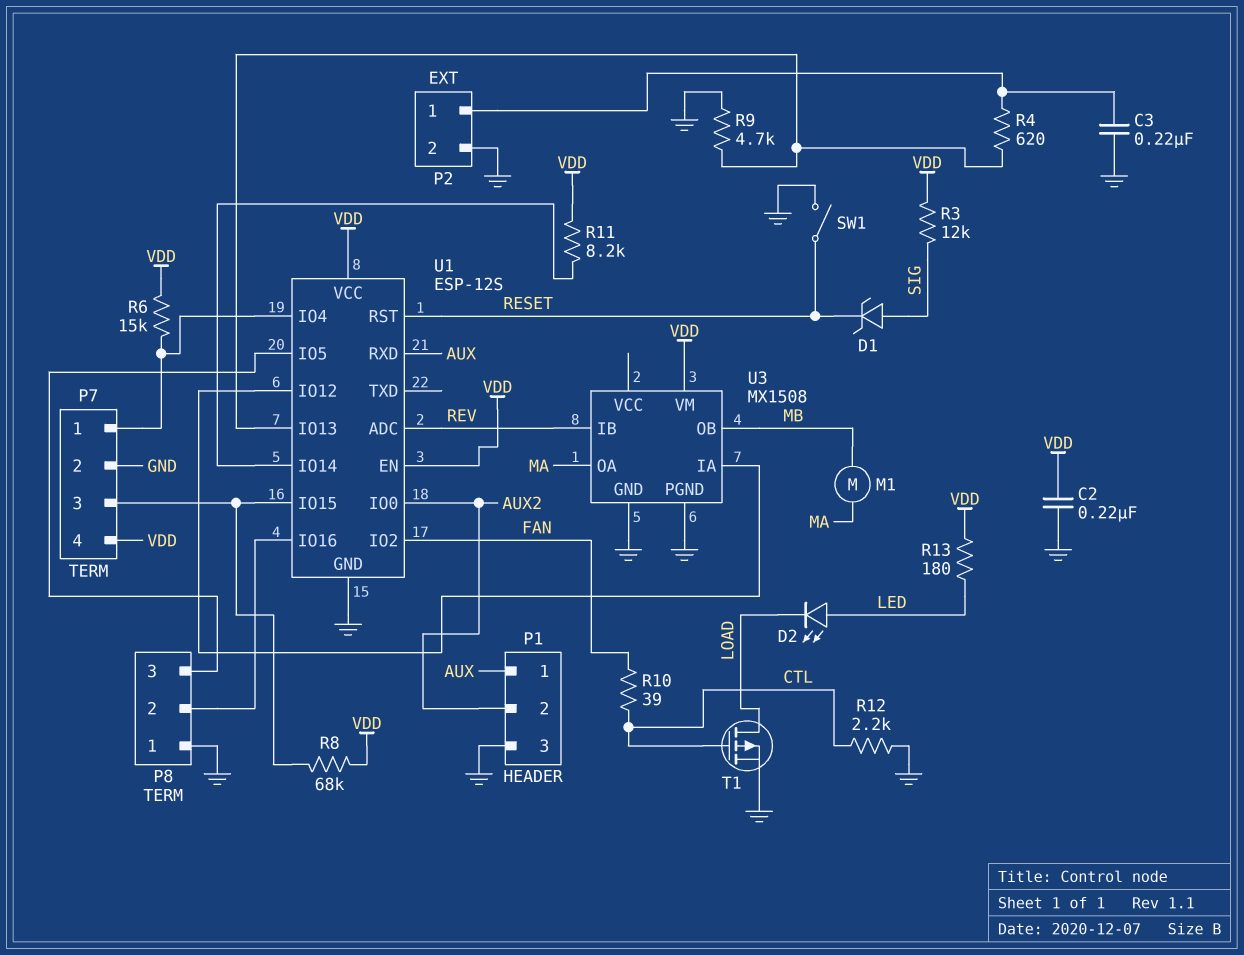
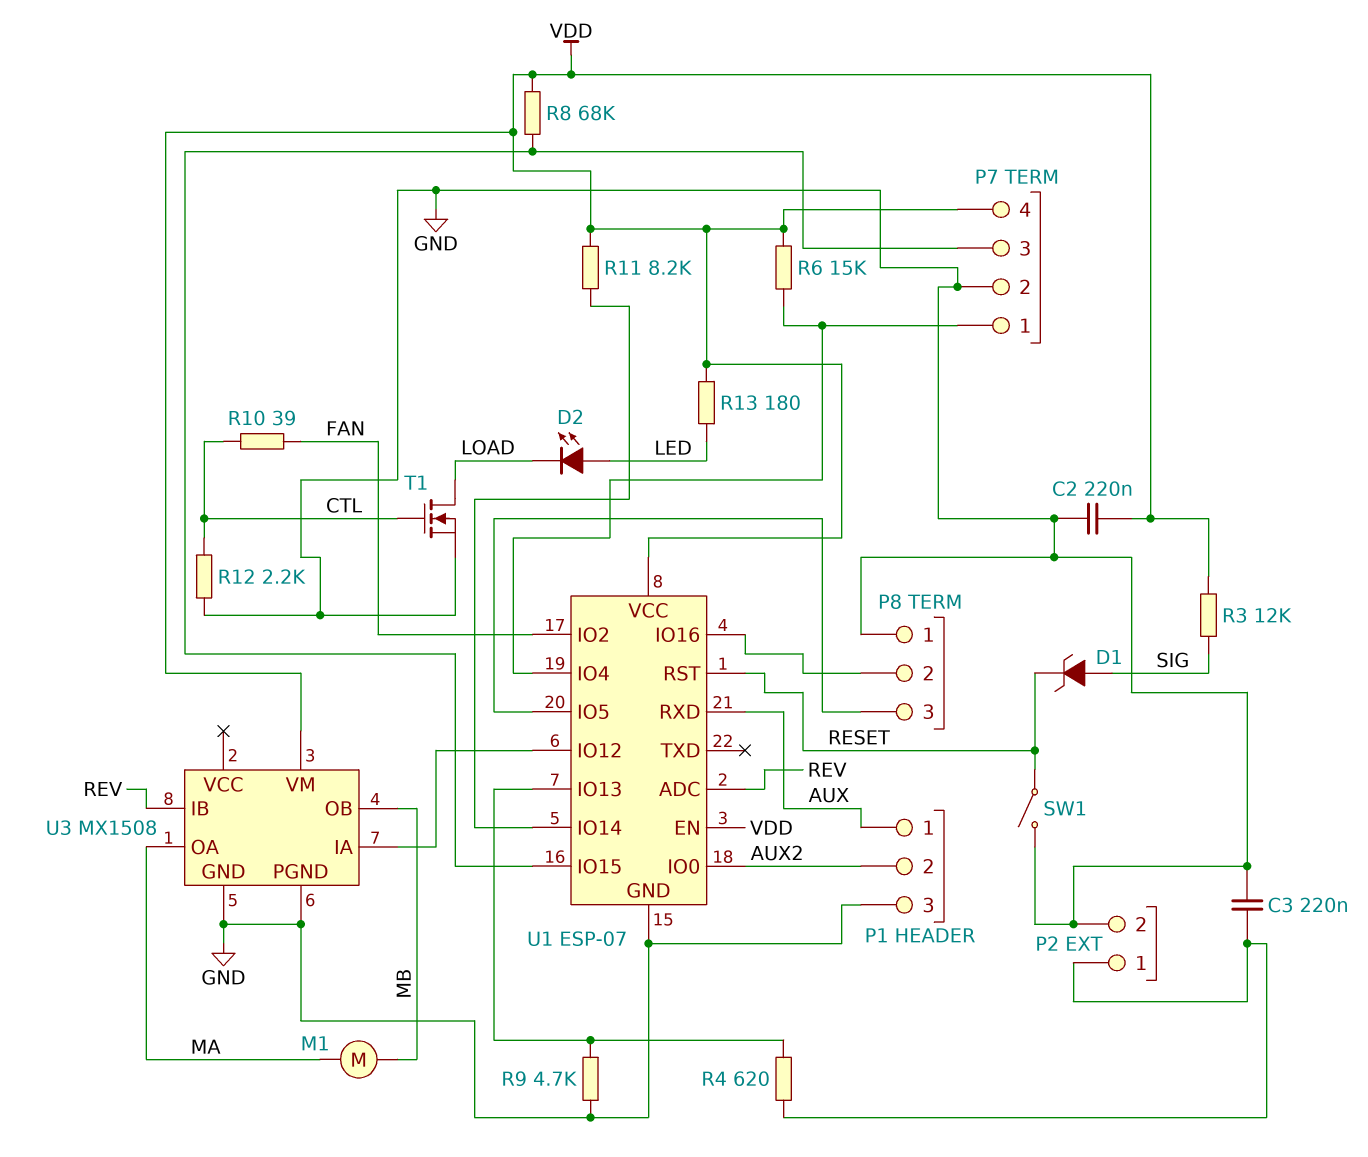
T1: PMOS (G CTL, D LOAD, S GND) -> NMOS (G CTL, D LOAD, S GND)
U1: ESP-12S -> ESP-07

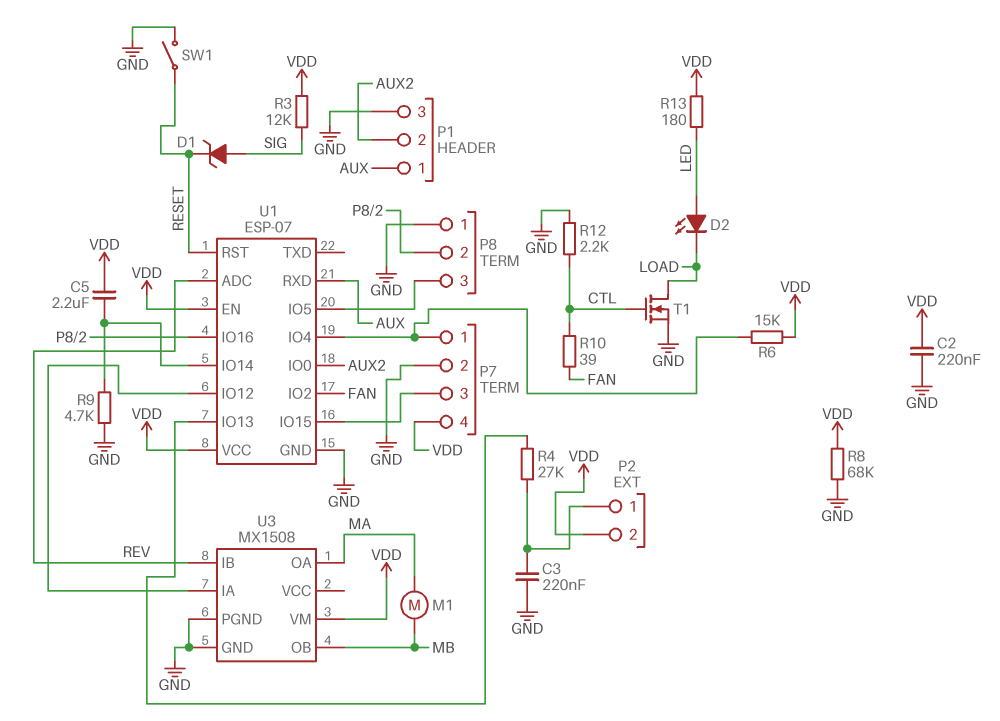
C5: none -> 2.2uF (U1/IO14, VDD)
P2 pin 2: GND -> VDD
R4: 620 (P2/1, U1/IO13) -> 27k (P2/1, U1/IO13)
R8: 68k (P7/3, VDD) -> 68k (GND, VDD)
R9: 4.7k (GND, U1/IO13) -> 4.7k (GND, U1/IO14)
R11: 8.2k (U1/IO14, VDD) -> none

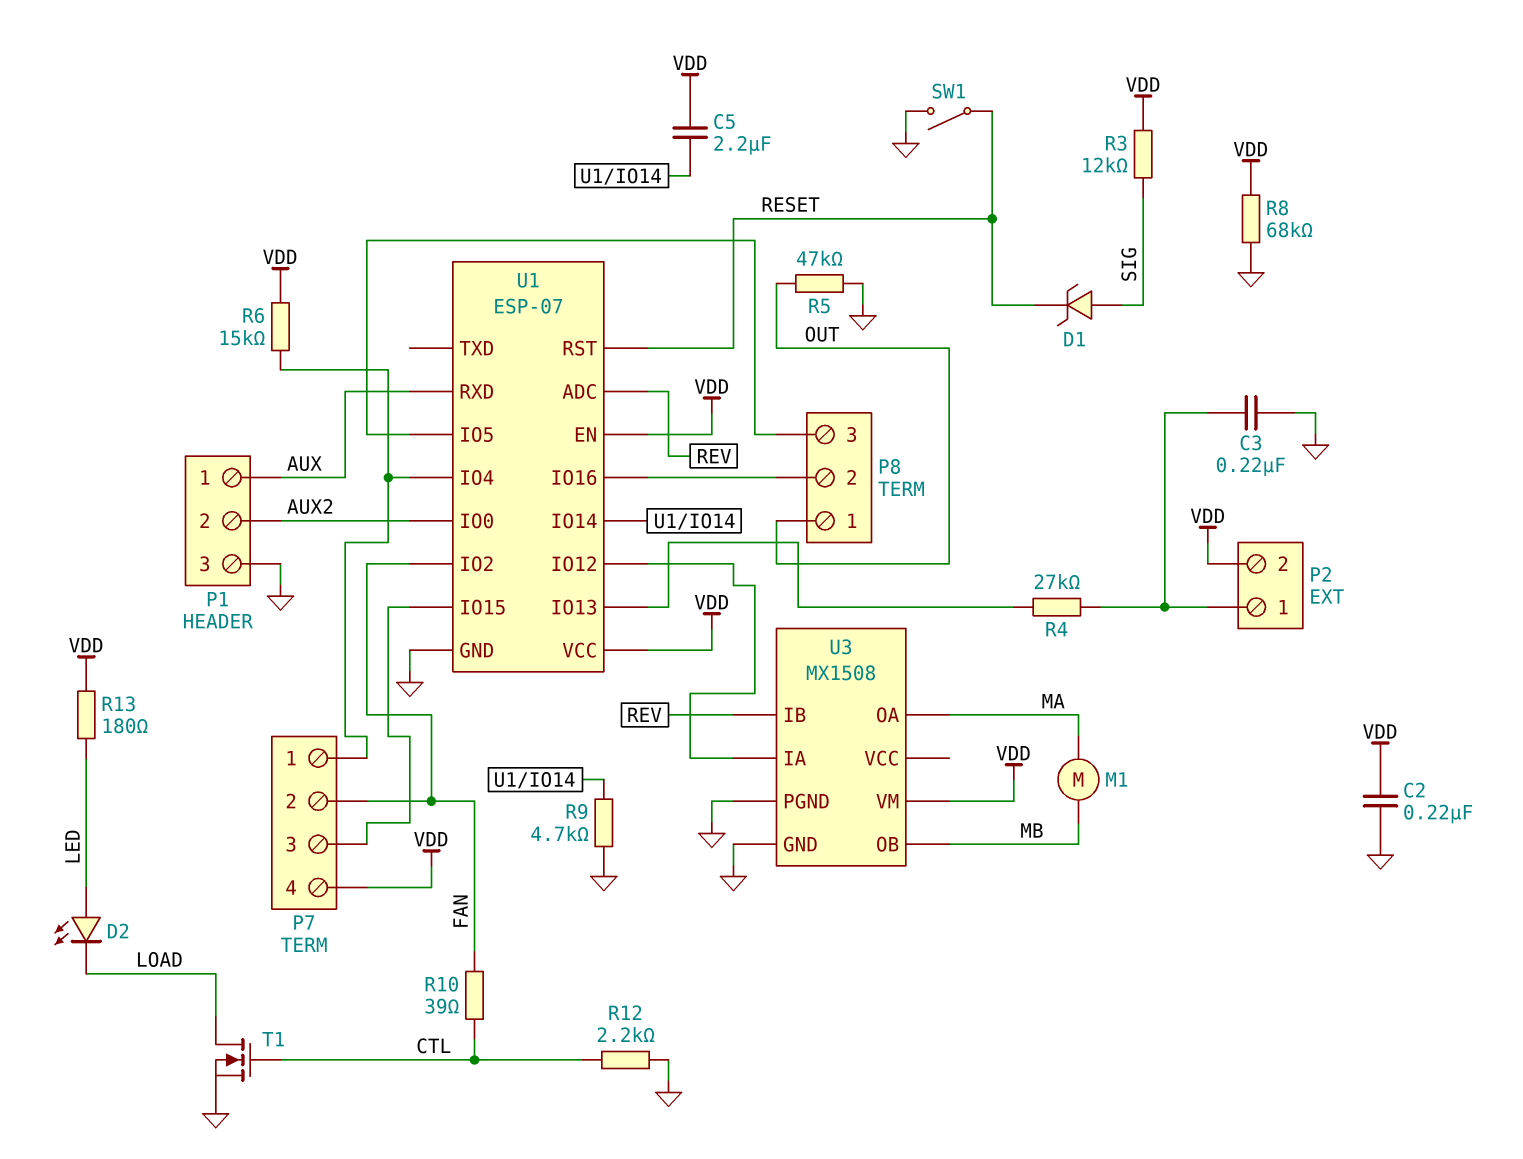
P7 pin 2: GND -> FAN
P8 pin 1: GND -> OUT
R5: none -> 47k (GND, OUT)

